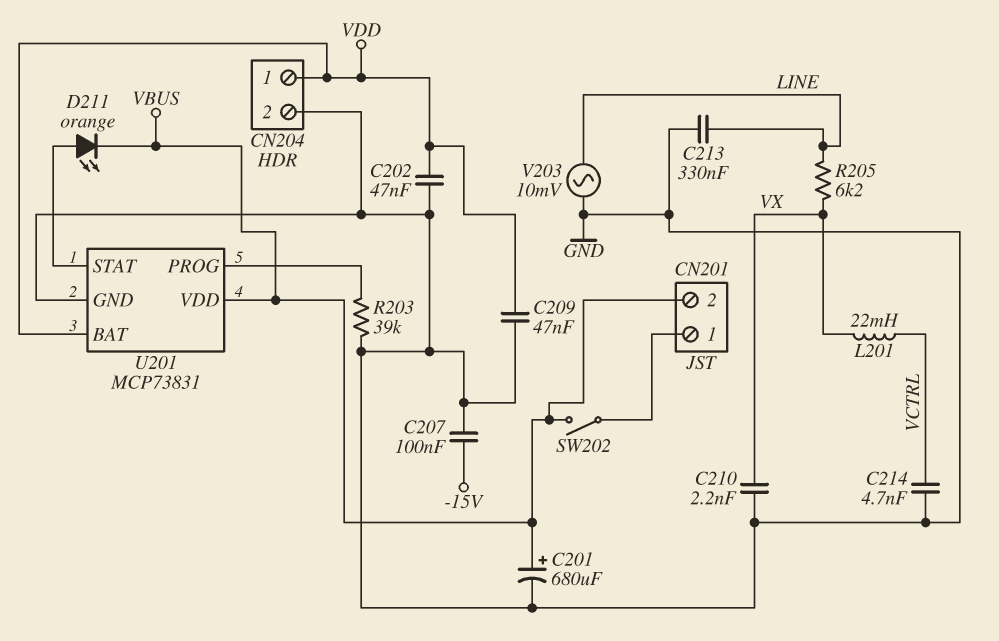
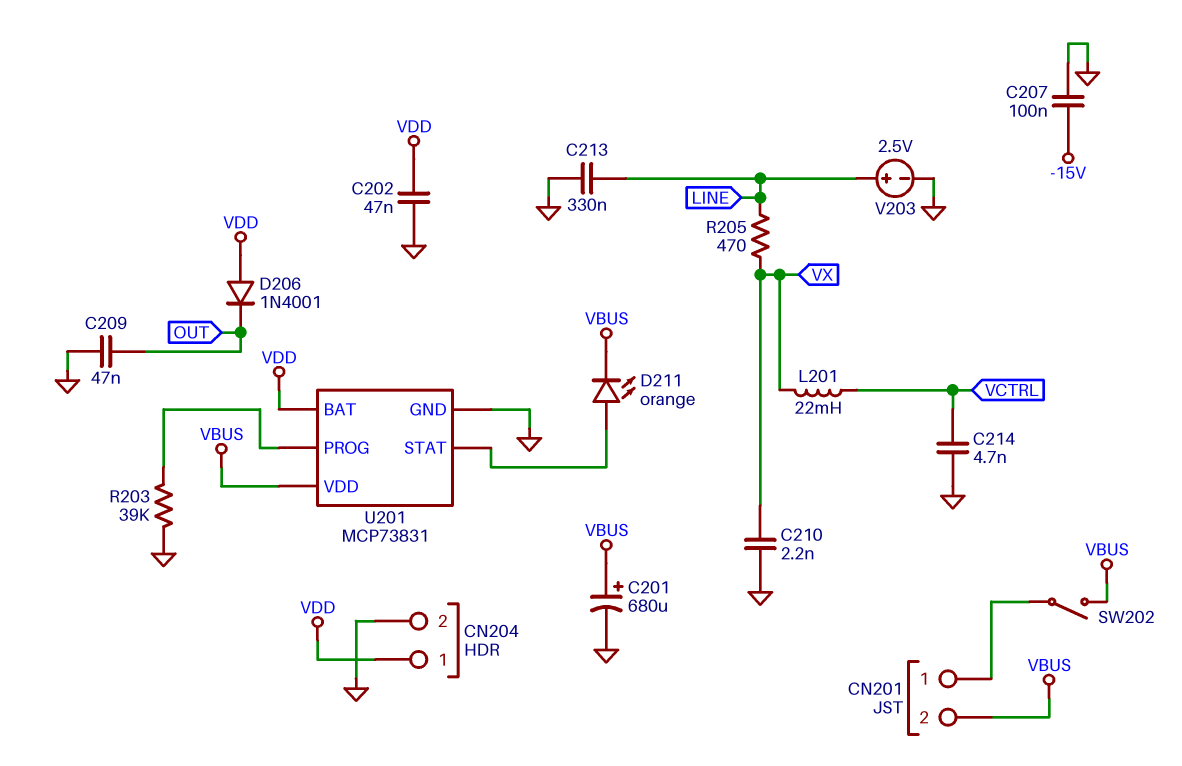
C209: 47nF (GND, VDD) -> 47nF (GND, OUT)
D206: none -> diode 1N4001 (A VDD, K OUT)
R205: 6.2k (LINE, VX) -> 470 (LINE, VX)
V203: AC 10mV (GND, LINE) -> 2.5V (plus LINE, minus GND)

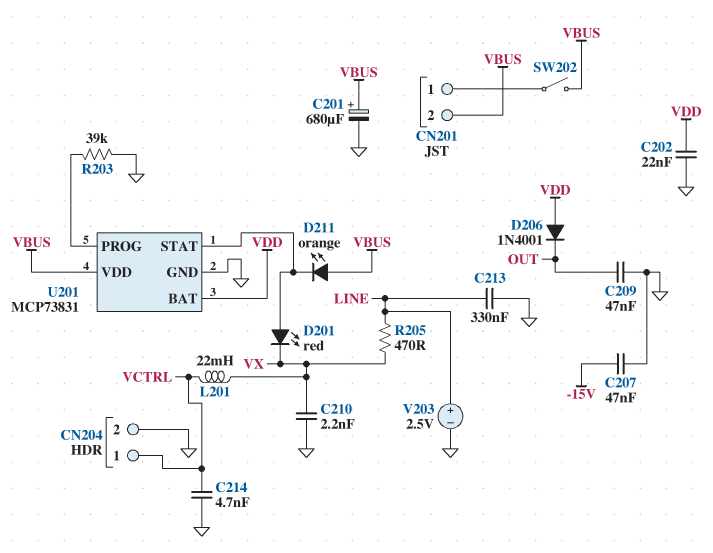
C202: 47nF (GND, VDD) -> 22nF (GND, VDD)
C207: 100nF (-15V, GND) -> 47nF (-15V, GND)
CN204 pin 1: VDD -> VCTRL
D201: none -> LED red (A U201/STAT, K VX)
D211: LED orange (A U201/STAT, K VBUS) -> LED orange (A VBUS, K U201/STAT)

